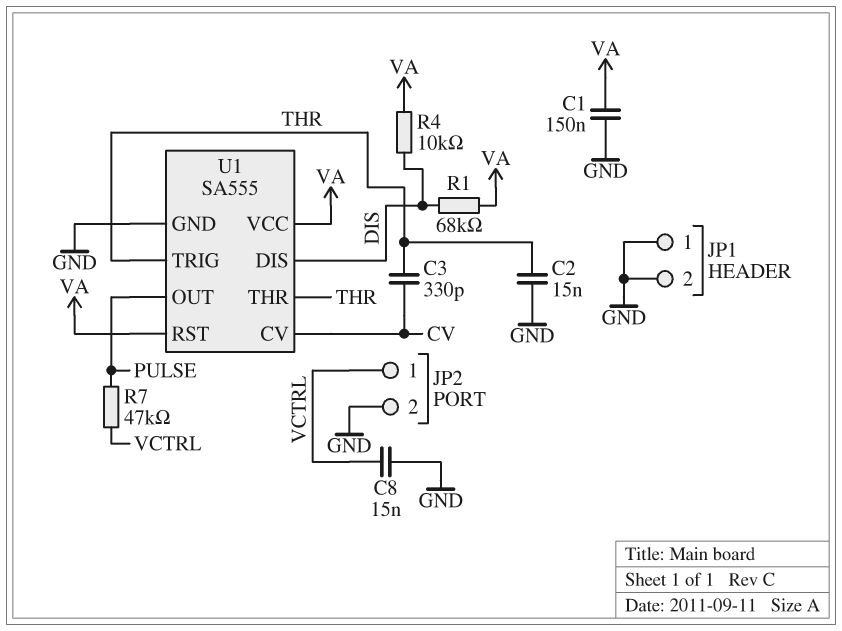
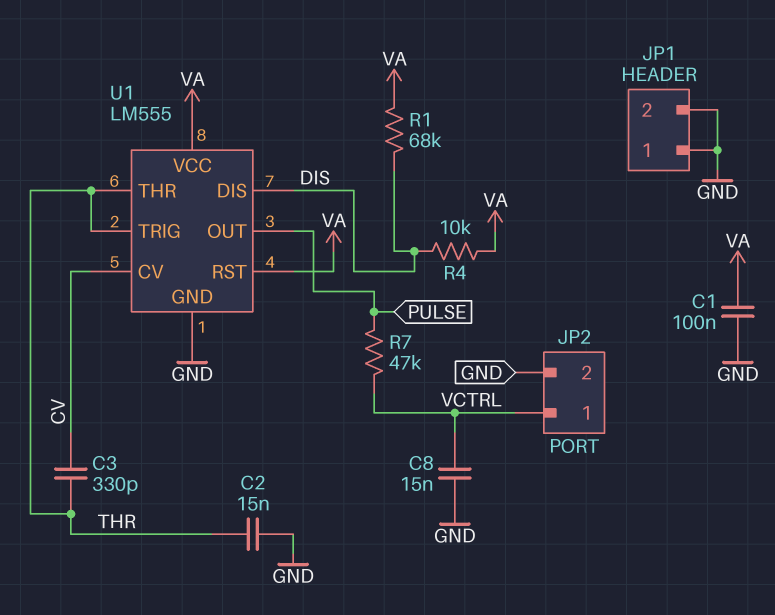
C1: 150nF (GND, VA) -> 100nF (GND, VA)
U1: SA555 -> LM555

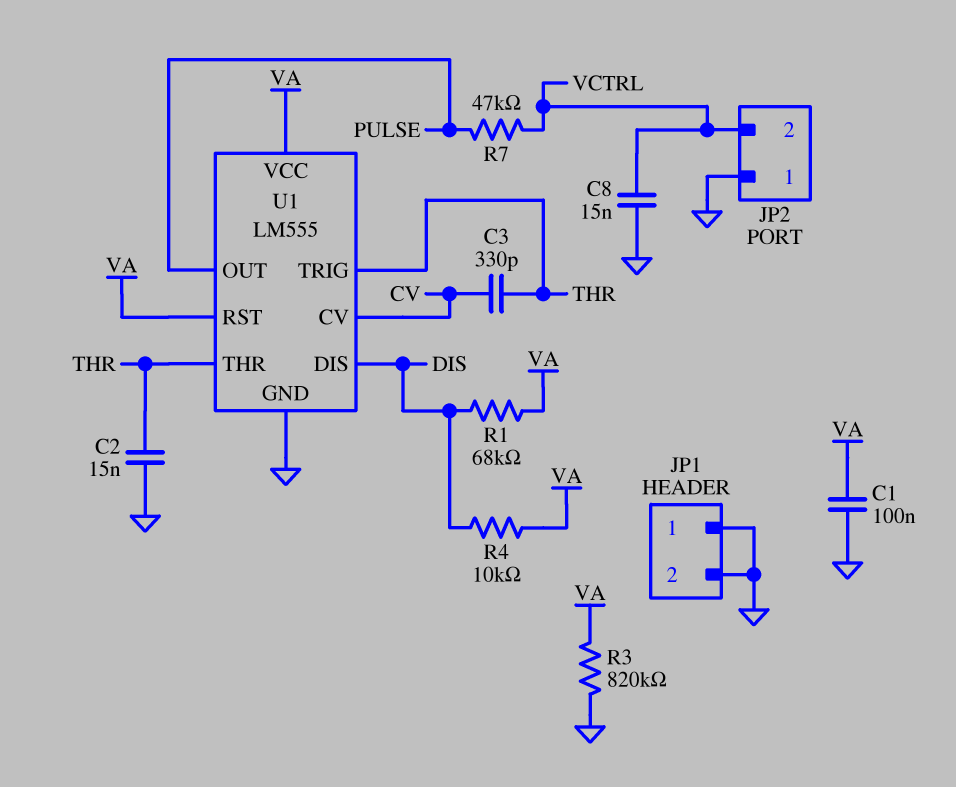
JP2 pin 1: VCTRL -> GND
JP2 pin 2: GND -> VCTRL
R3: none -> 820k (GND, VA)

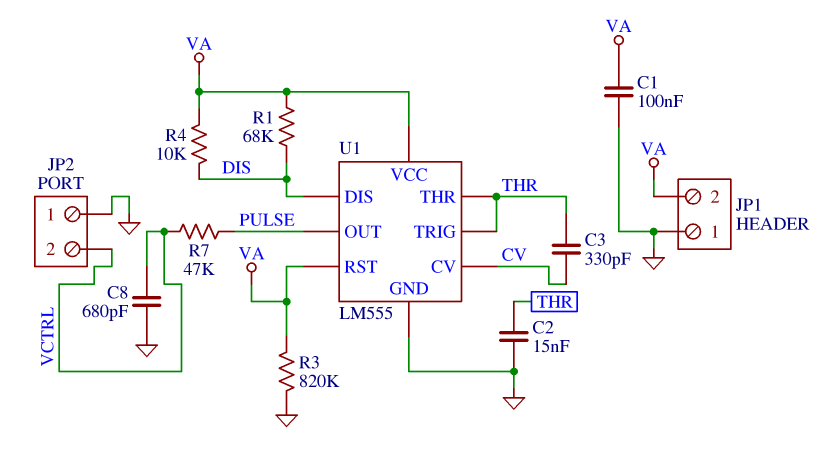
C8: 15nF (GND, VCTRL) -> 680pF (GND, VCTRL)
JP1 pin 2: GND -> VA

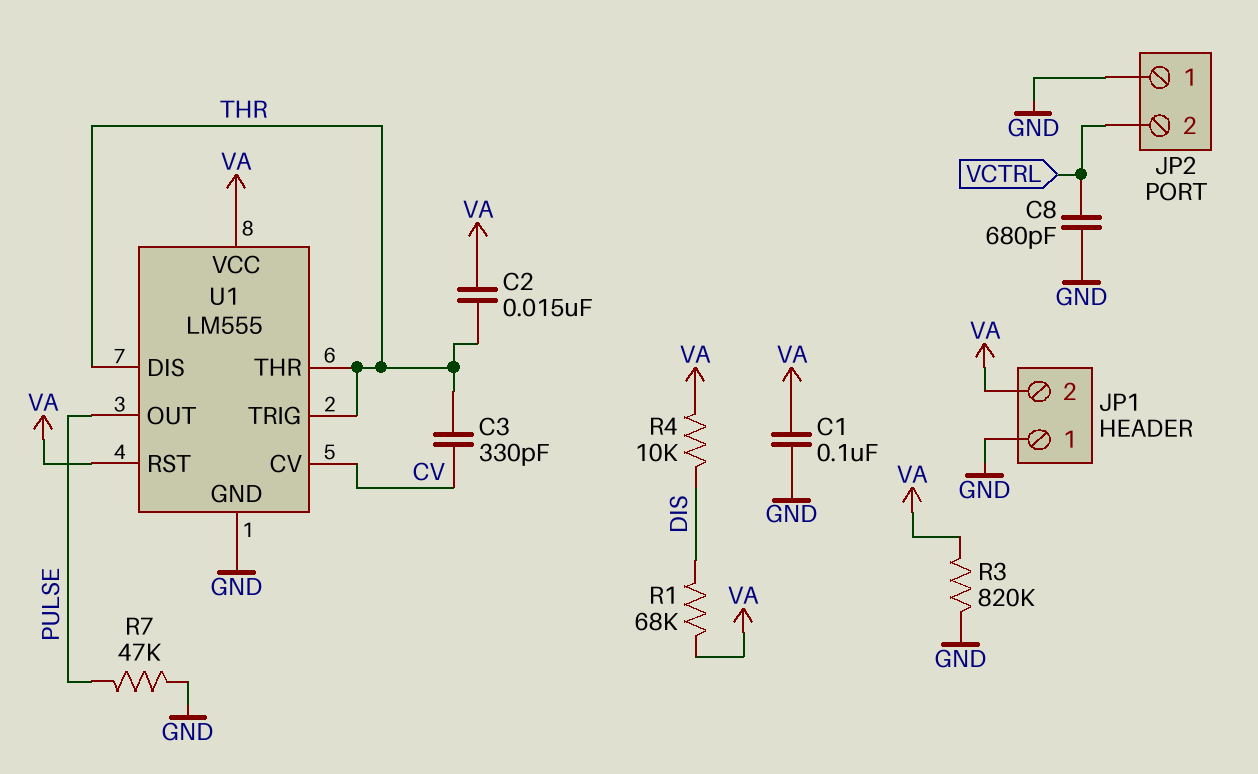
C2: 15nF (GND, THR) -> 15nF (THR, VA)
R7: 47k (PULSE, VCTRL) -> 47k (GND, PULSE)
U1 pin DIS: DIS -> THR

